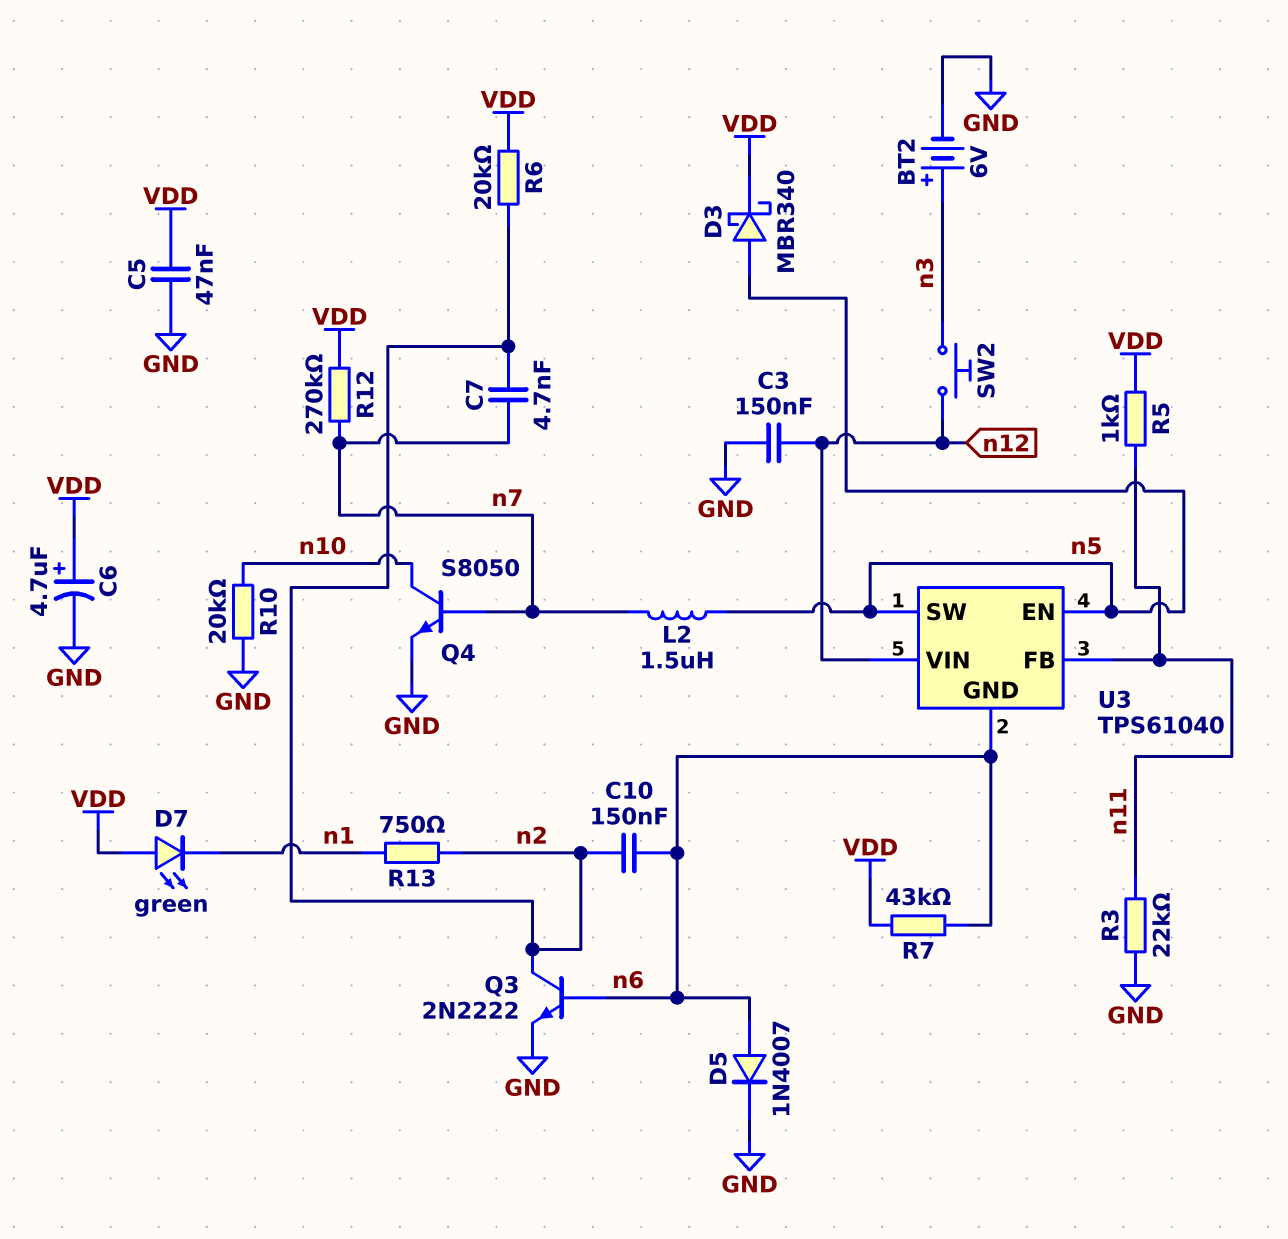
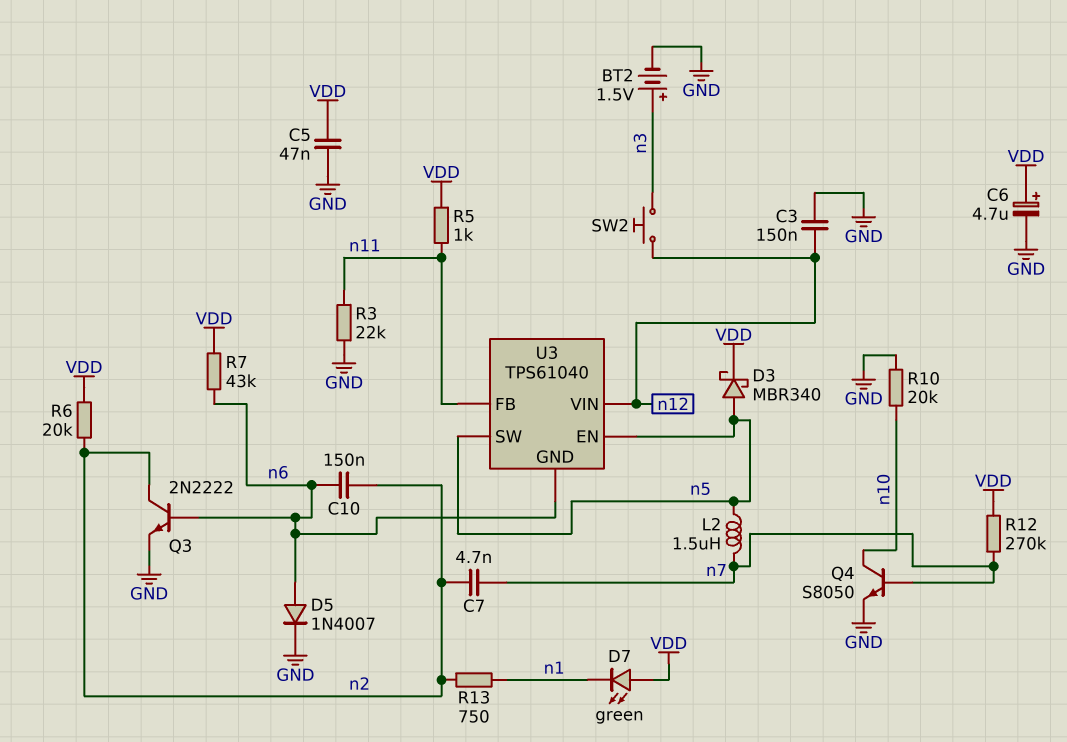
BT2: 6V (plus n3, minus GND) -> 1.5V (plus n3, minus GND)

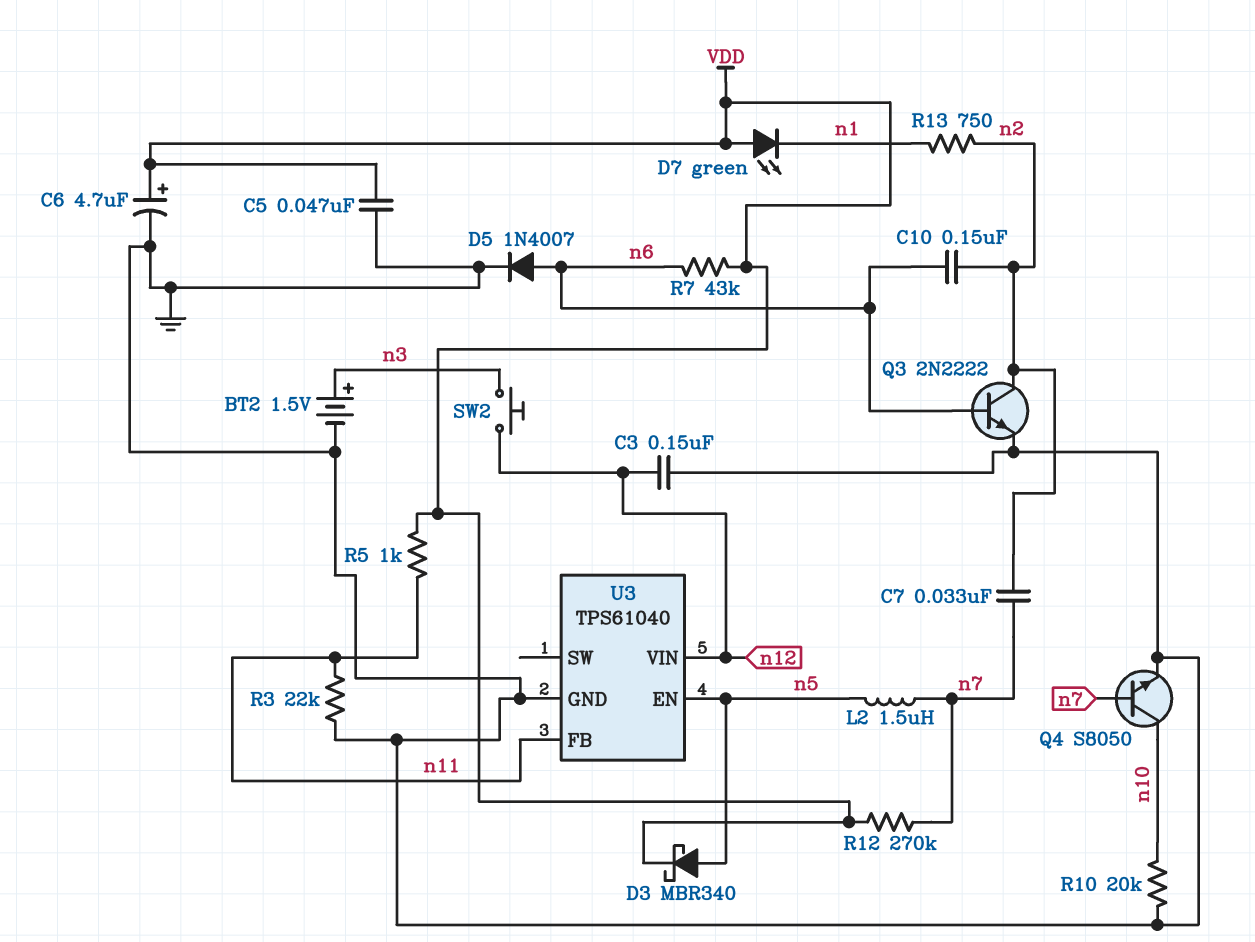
C7: 4.7nF (n2, n7) -> 33nF (n2, n7)
R6: 20k (VDD, n2) -> none
U3 pin GND: n6 -> GND
U3 pin SW: n5 -> none

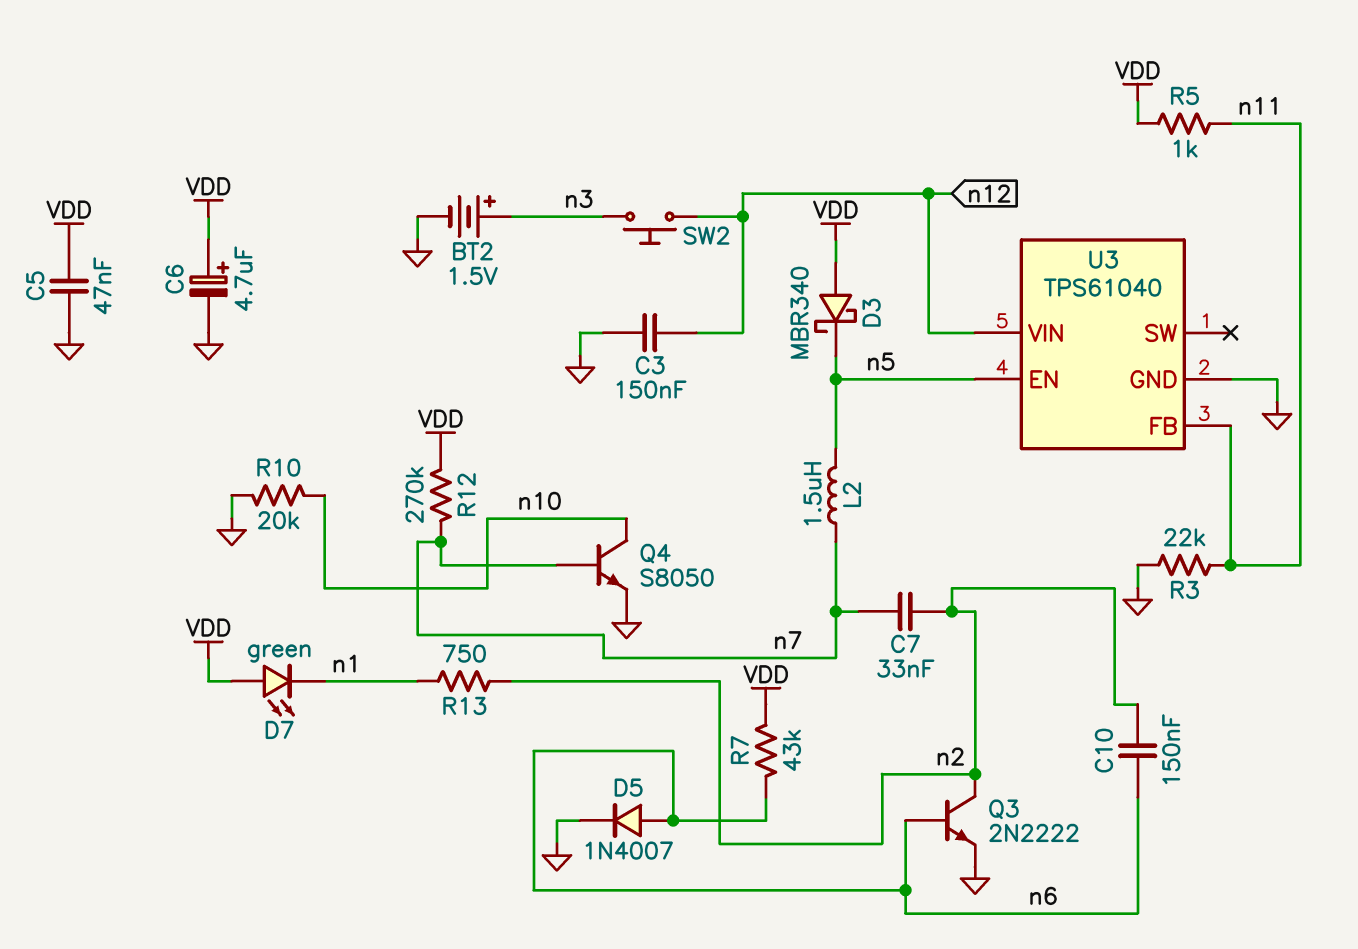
D3: schottky MBR340 (A n5, K VDD) -> schottky MBR340 (A VDD, K n5)

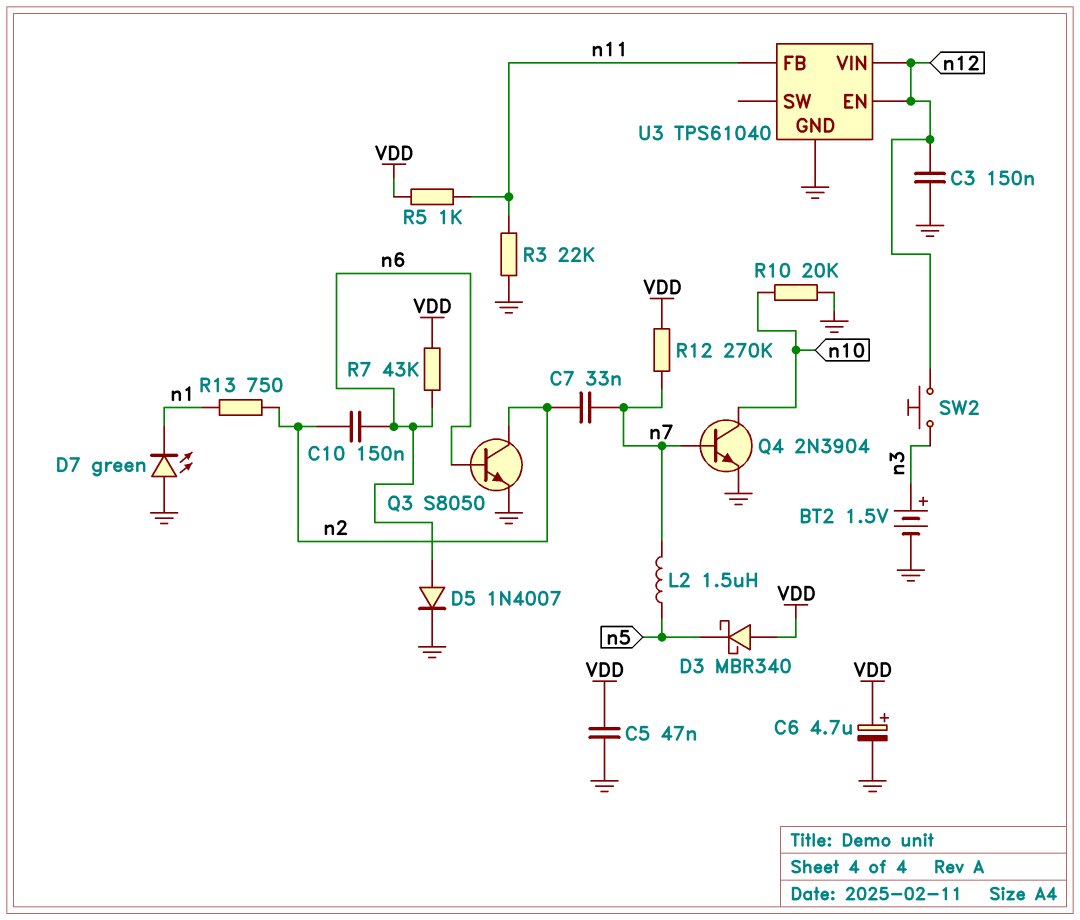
D7: LED green (A VDD, K n1) -> LED green (A GND, K n1)
Q3: NPN 2N2222 (B n6, C n2, E GND) -> NPN S8050 (B n6, C n2, E GND)
Q4: NPN S8050 (B n7, C n10, E GND) -> NPN 2N3904 (B n7, C n10, E GND)
U3 pin EN: n5 -> n12

